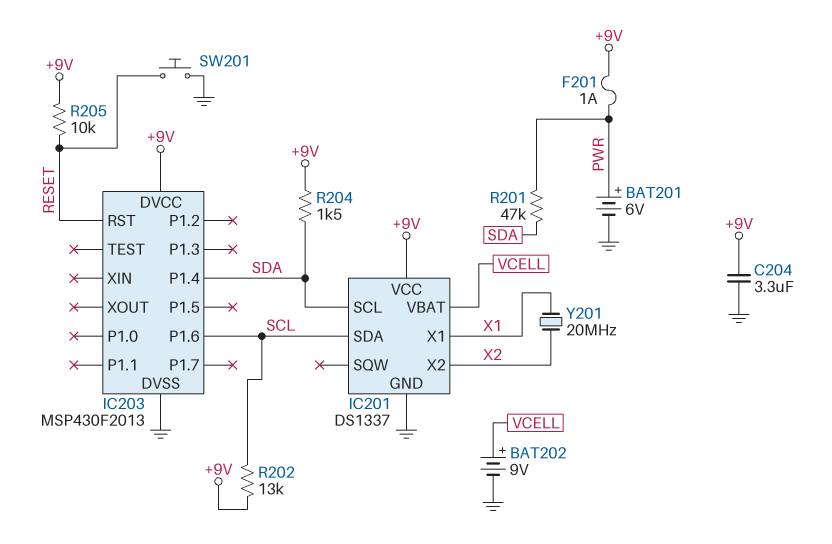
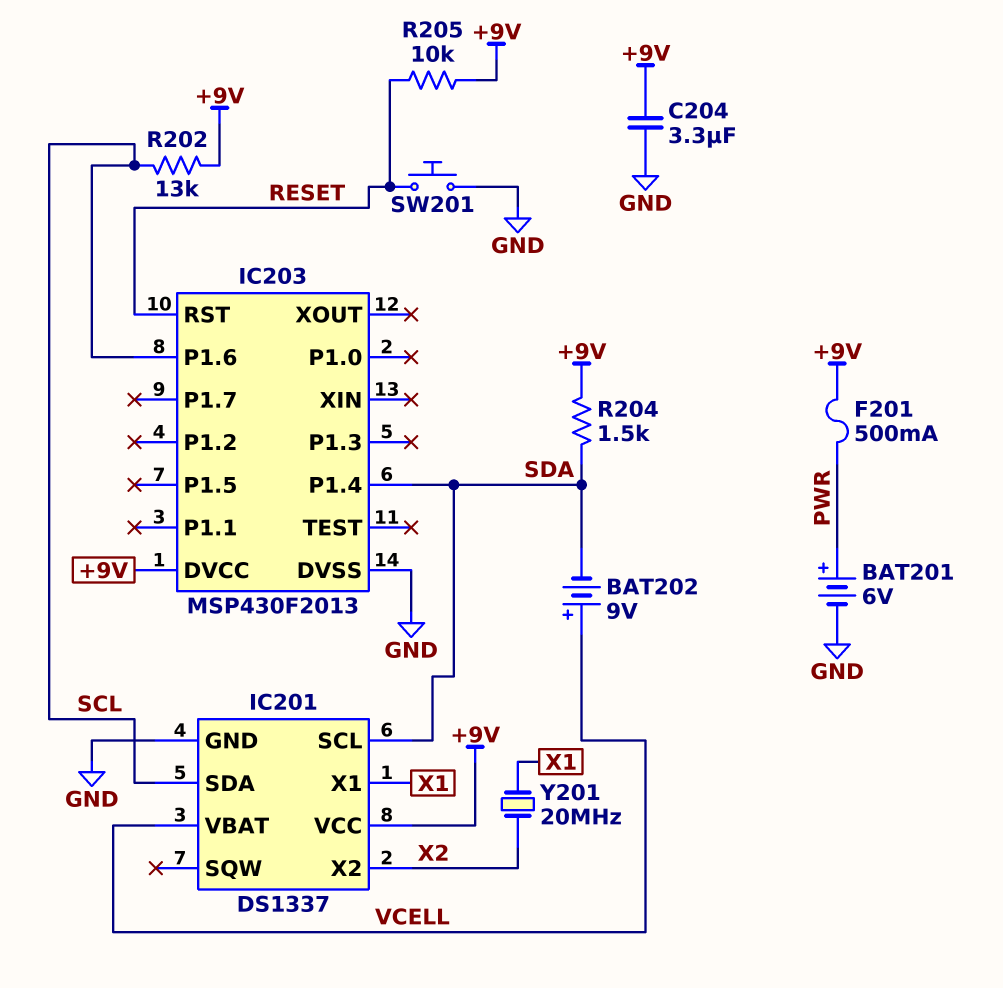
BAT202: 9V (plus VCELL, minus GND) -> 9V (plus VCELL, minus SDA)
F201: 1A (+9V, PWR) -> 500mA (+9V, PWR)
R201: 47k (PWR, SDA) -> none

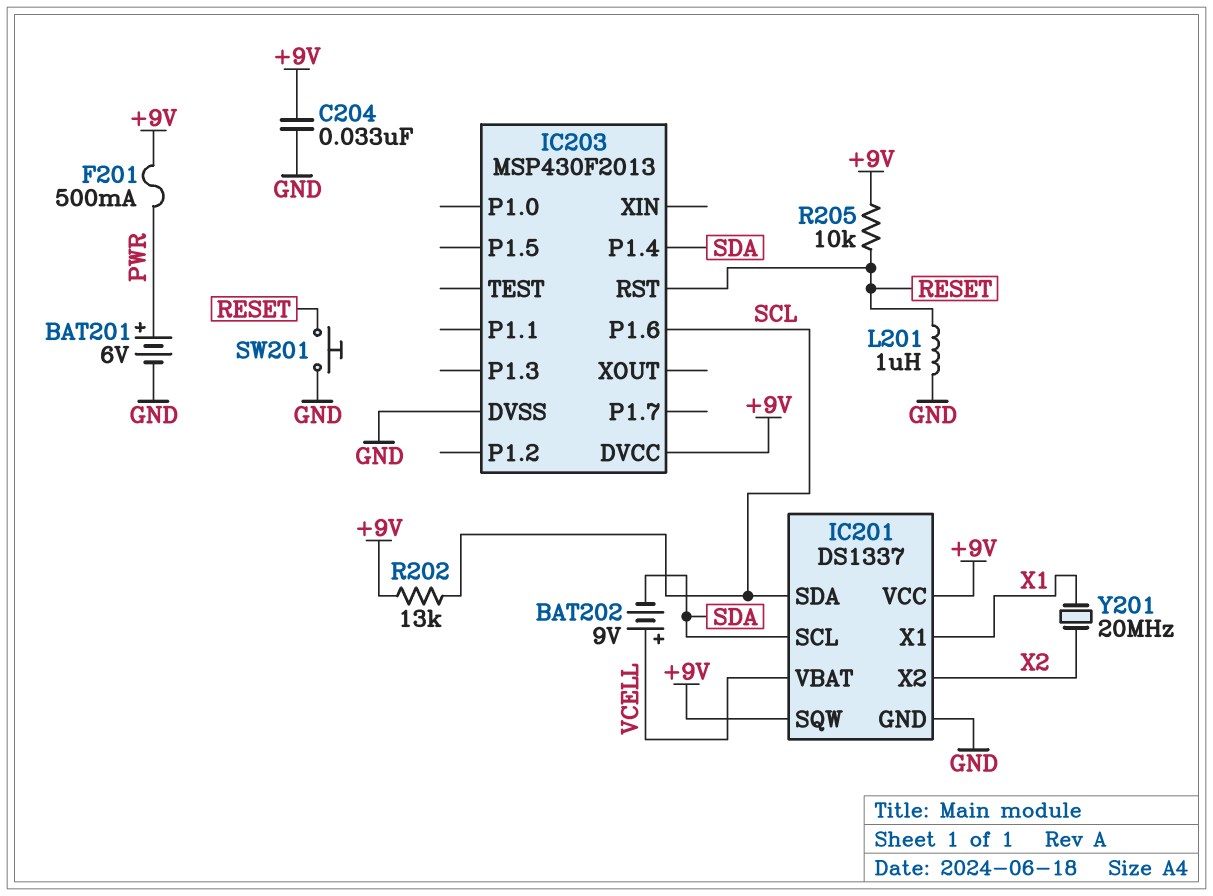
C204: 3.3uF (+9V, GND) -> 33nF (+9V, GND)
IC201 pin SQW: none -> +9V
L201: none -> 1uH (GND, RESET)
R204: 1.5k (+9V, SDA) -> none

